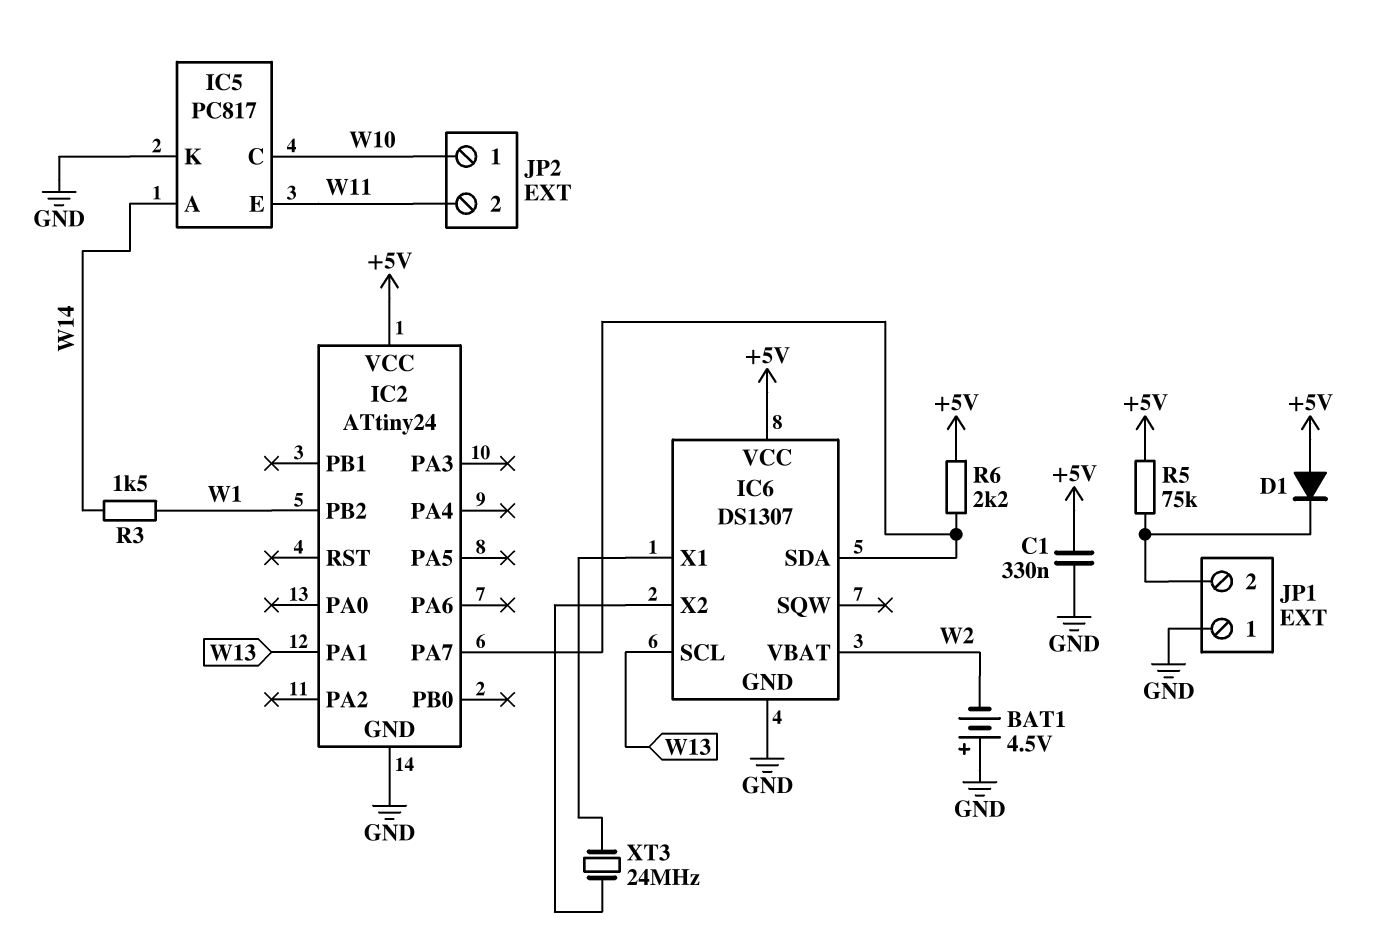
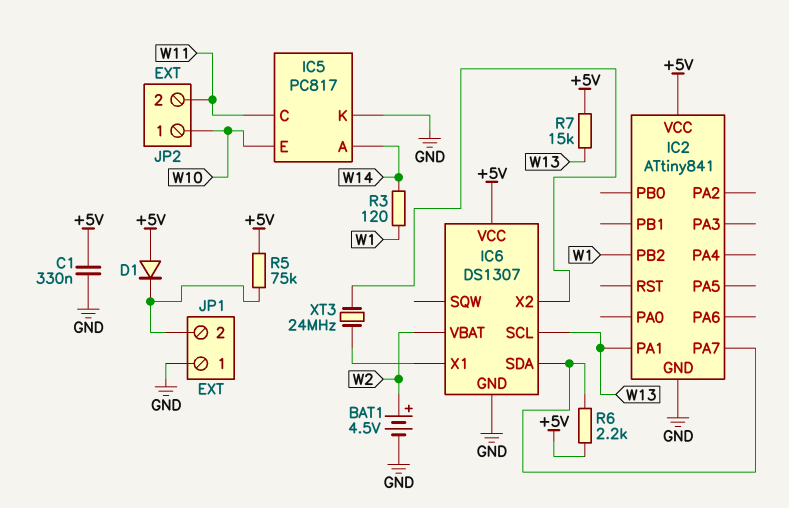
BAT1: 4.5V (plus GND, minus W2) -> 4.5V (plus W2, minus GND)
IC2: ATtiny24 -> ATtiny841
IC5 pin C: W10 -> W11
IC5 pin E: W11 -> W10
R3: 1.5k (W1, W14) -> 120 (W1, W14)
R7: none -> 15k (+5V, W13)

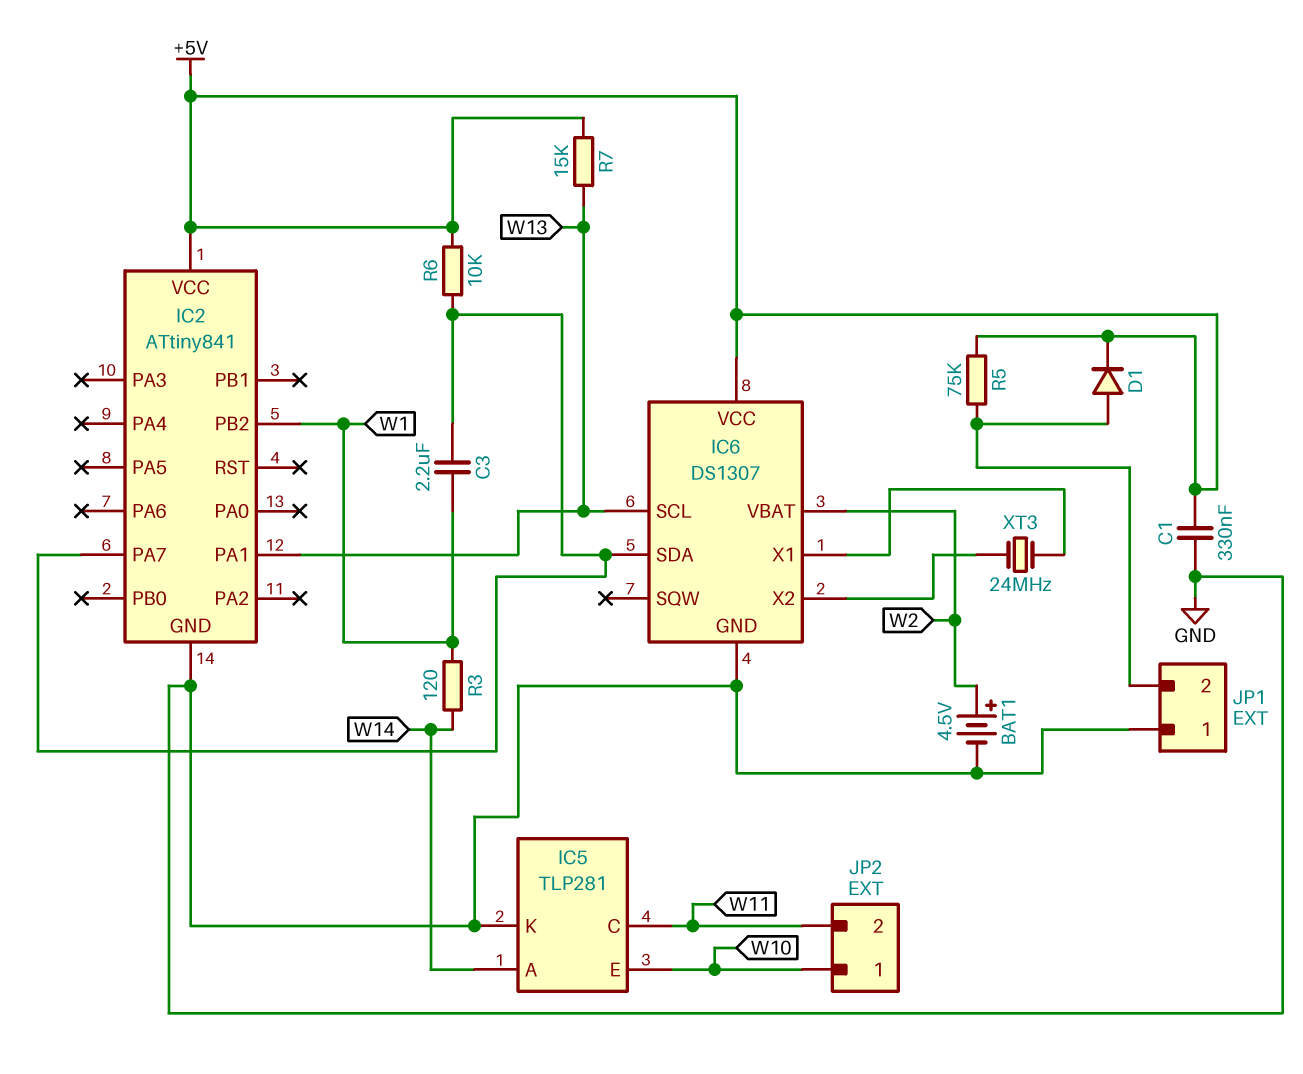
C3: none -> 2.2uF (IC2/PA7, W1)
D1: diode (A +5V, K JP1/2) -> diode (A JP1/2, K +5V)
IC5: PC817 -> TLP281
R6: 2.2k (+5V, IC2/PA7) -> 10k (+5V, IC2/PA7)

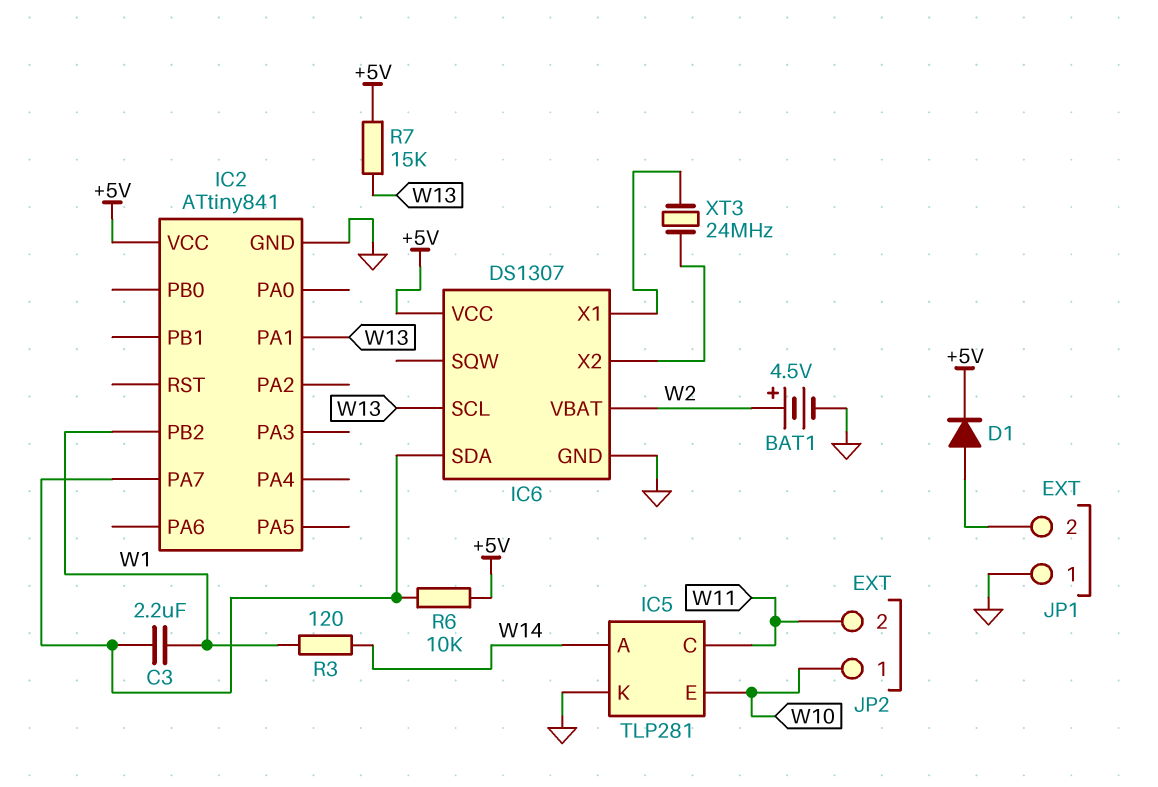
C1: 330nF (+5V, GND) -> none
R5: 75k (+5V, JP1/2) -> none

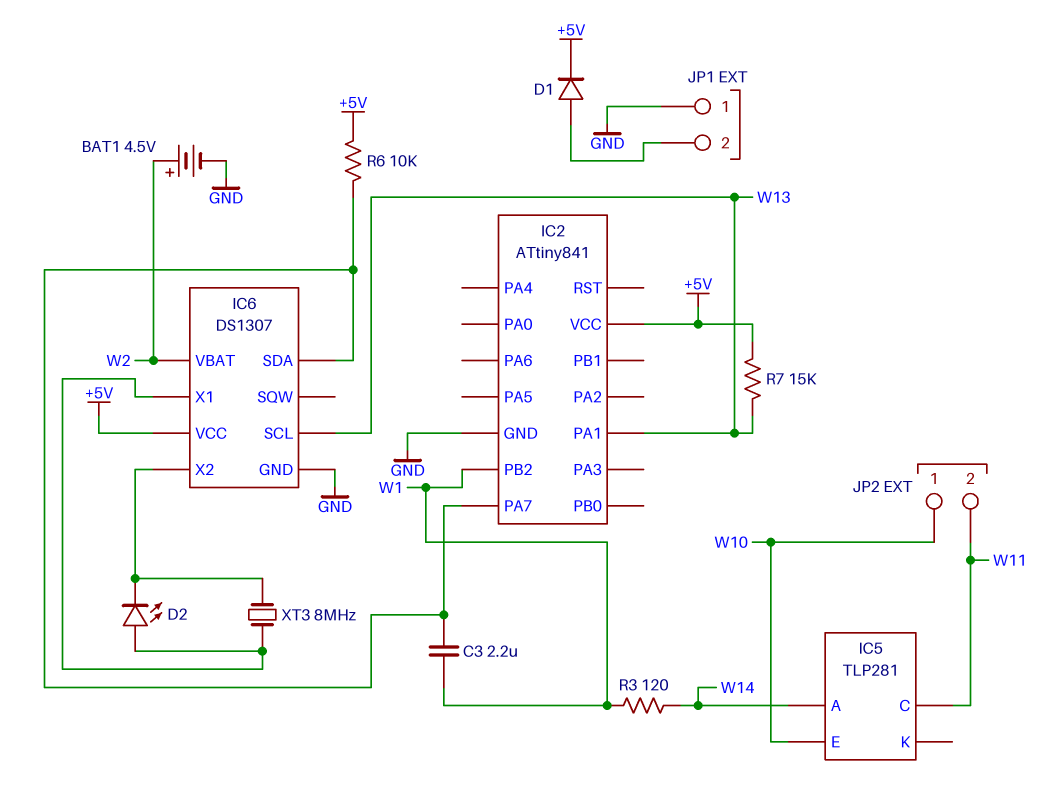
D2: none -> LED (A IC6/X1, K IC6/X2)
IC5 pin K: GND -> none
XT3: 24MHz (IC6/X1, IC6/X2) -> 8MHz (IC6/X1, IC6/X2)

